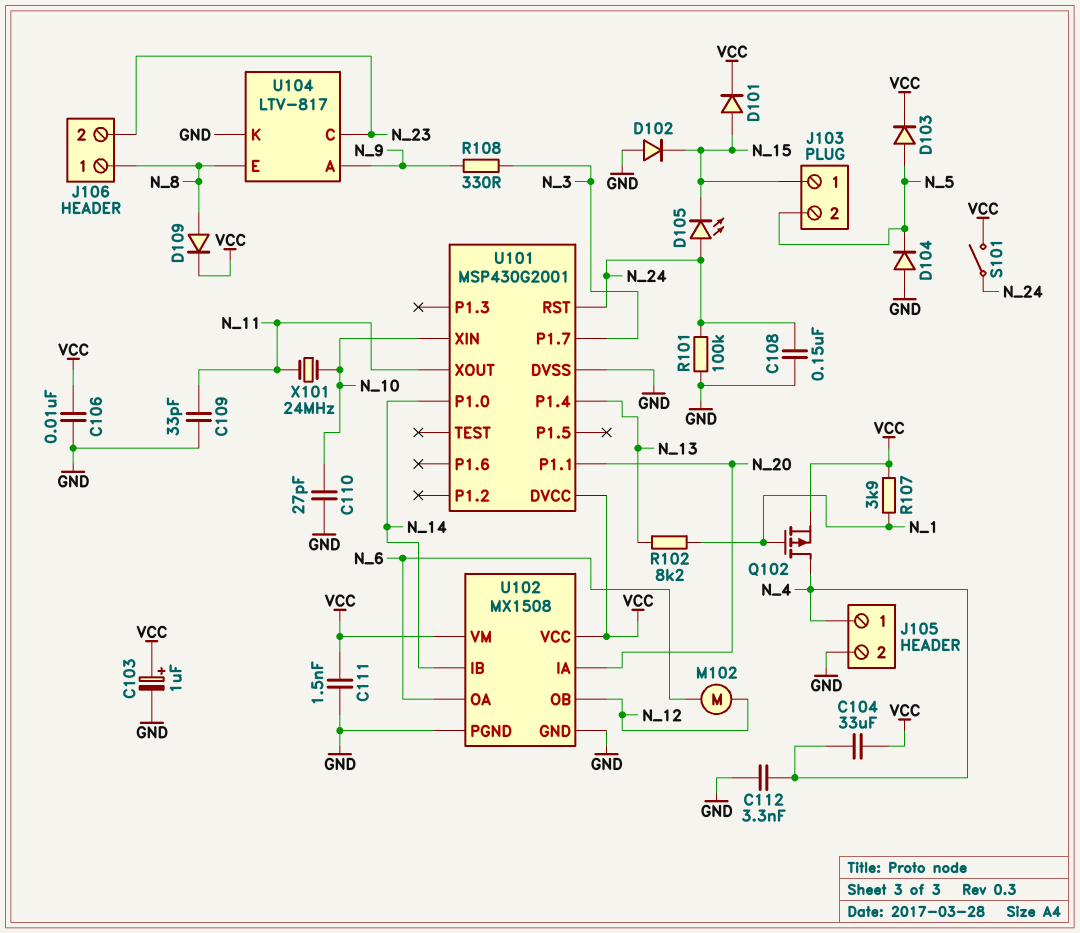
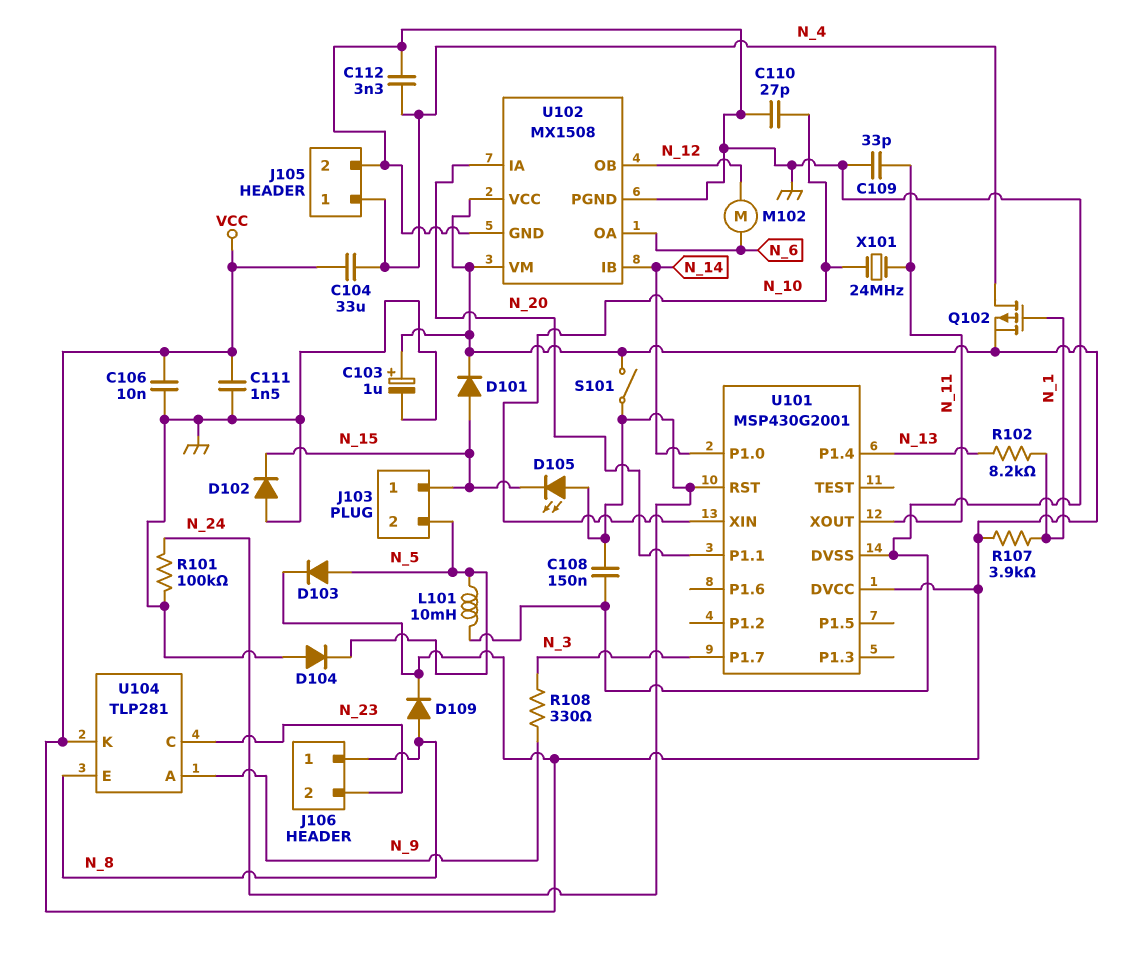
L101: none -> 10mH (GND, N_5)
U104: LTV-817 -> TLP281
U104 pin K: GND -> VCC

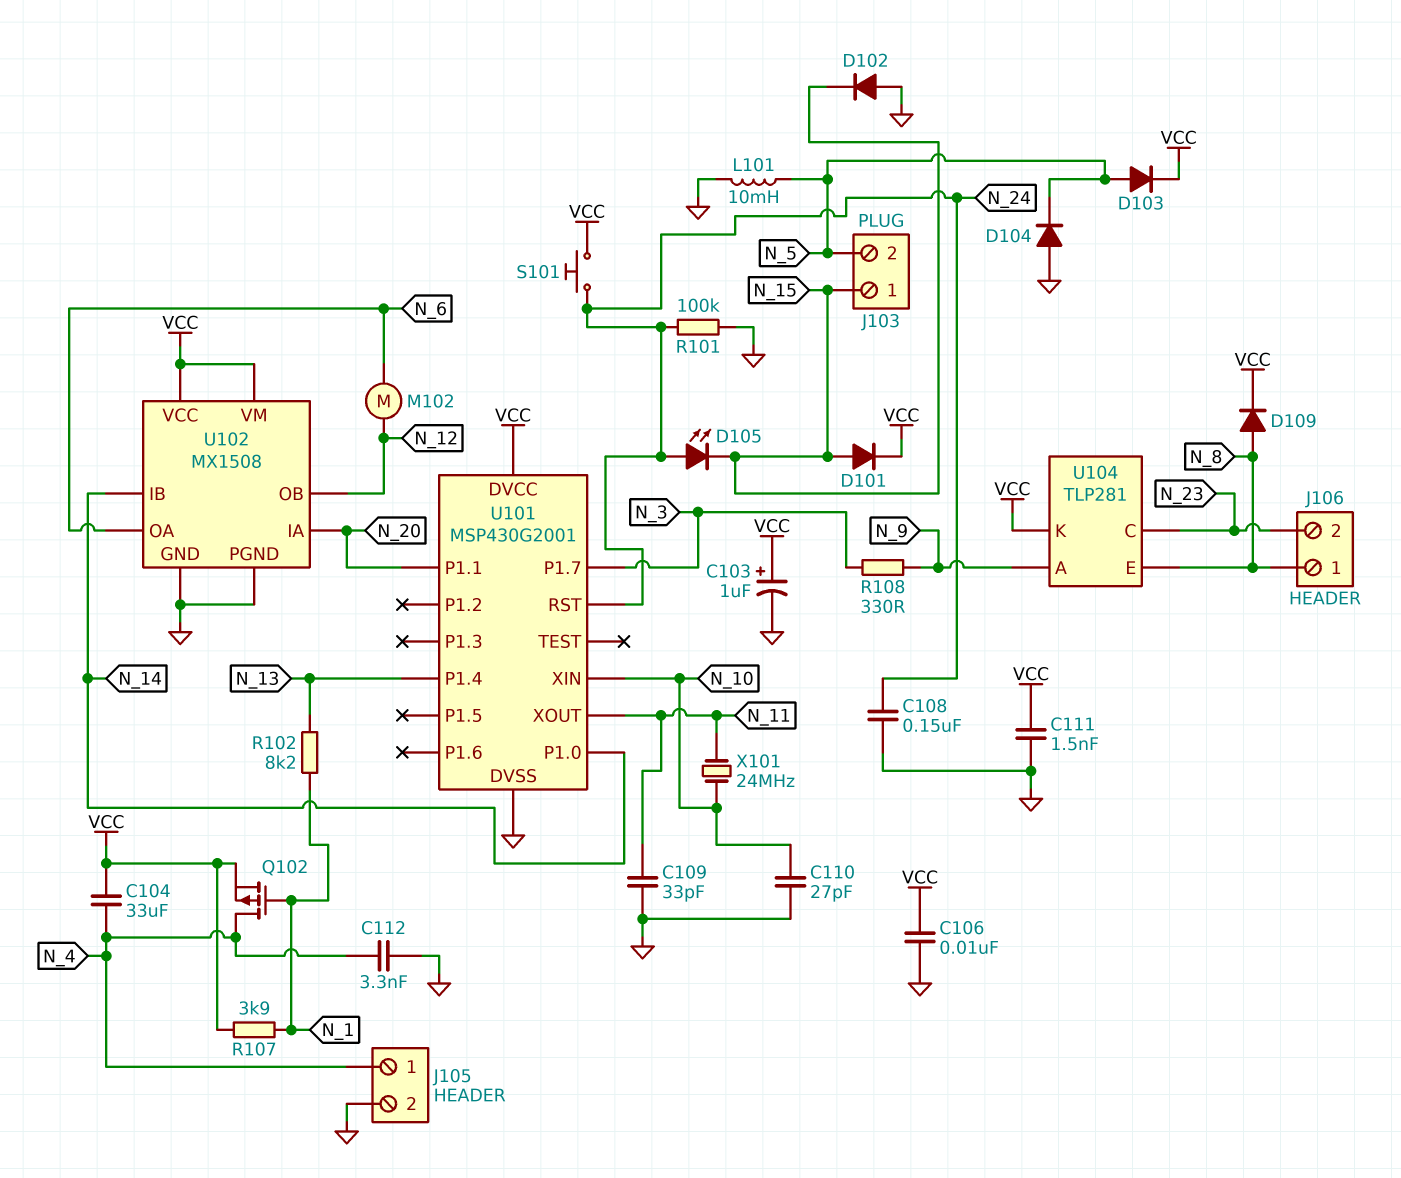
S101: switch (N_24, VCC) -> button (N_24, VCC)

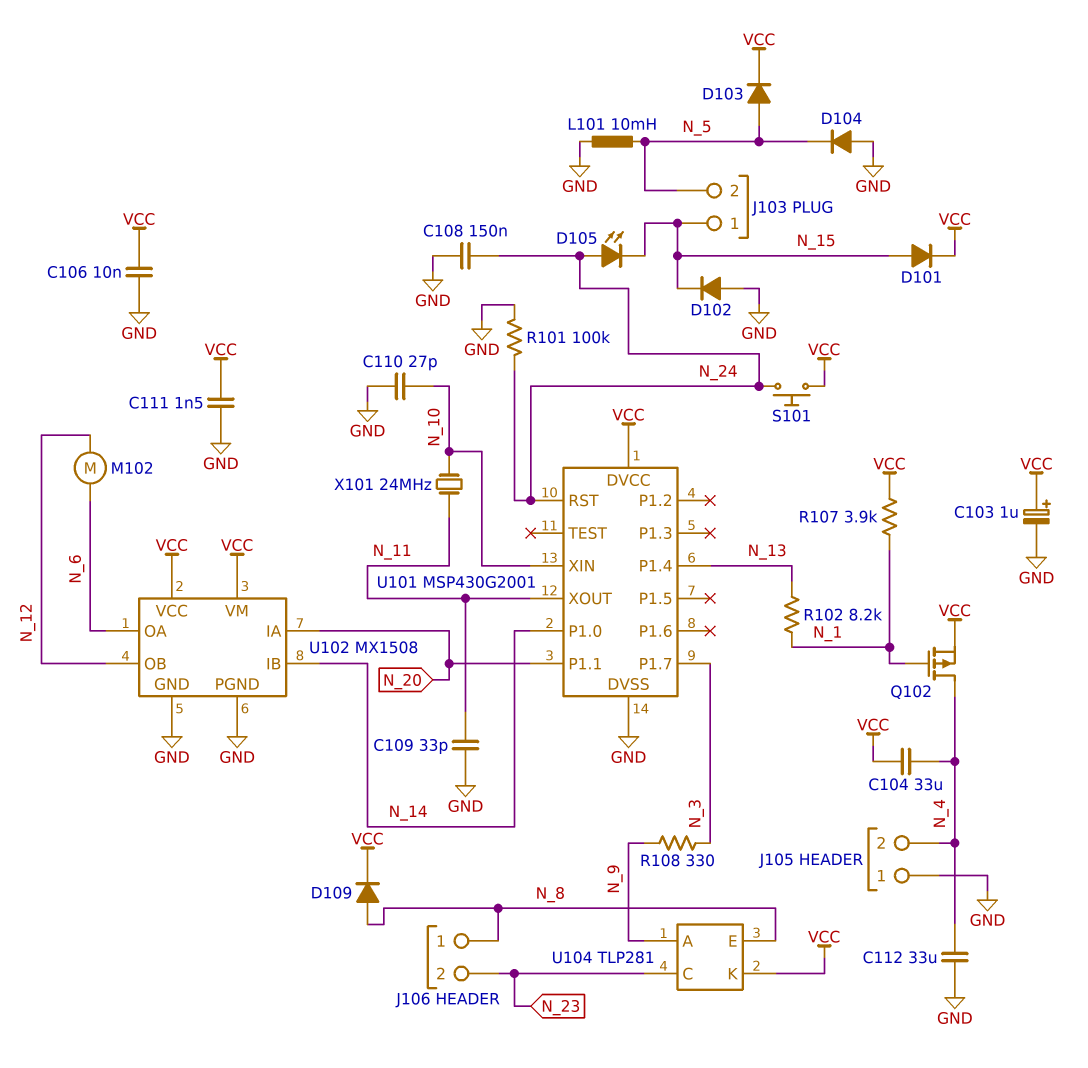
C112: 3.3nF (GND, N_4) -> 33uF (GND, N_4)
J105 pin 1: N_4 -> GND
J105 pin 2: GND -> N_4

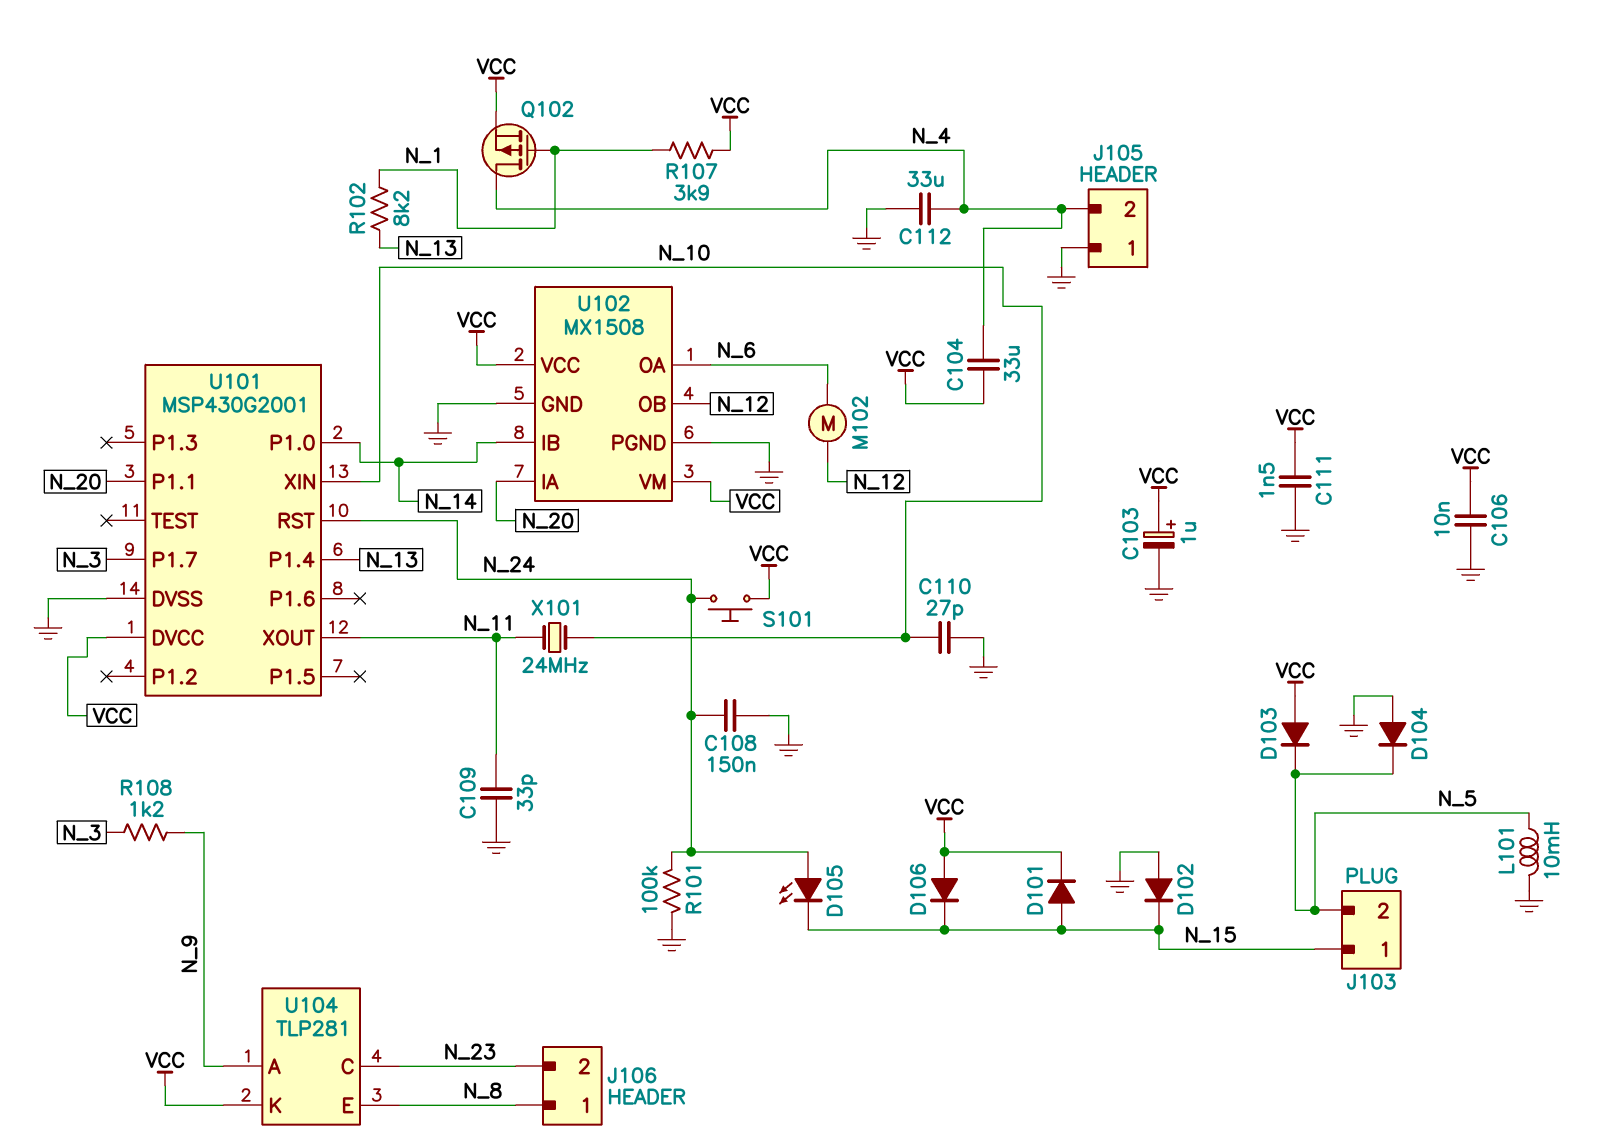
D103: diode (A N_5, K VCC) -> diode (A VCC, K N_5)
D106: none -> diode (A VCC, K N_15)
D109: diode (A N_8, K VCC) -> none
R108: 330 (N_3, N_9) -> 1.2k (N_3, N_9)

